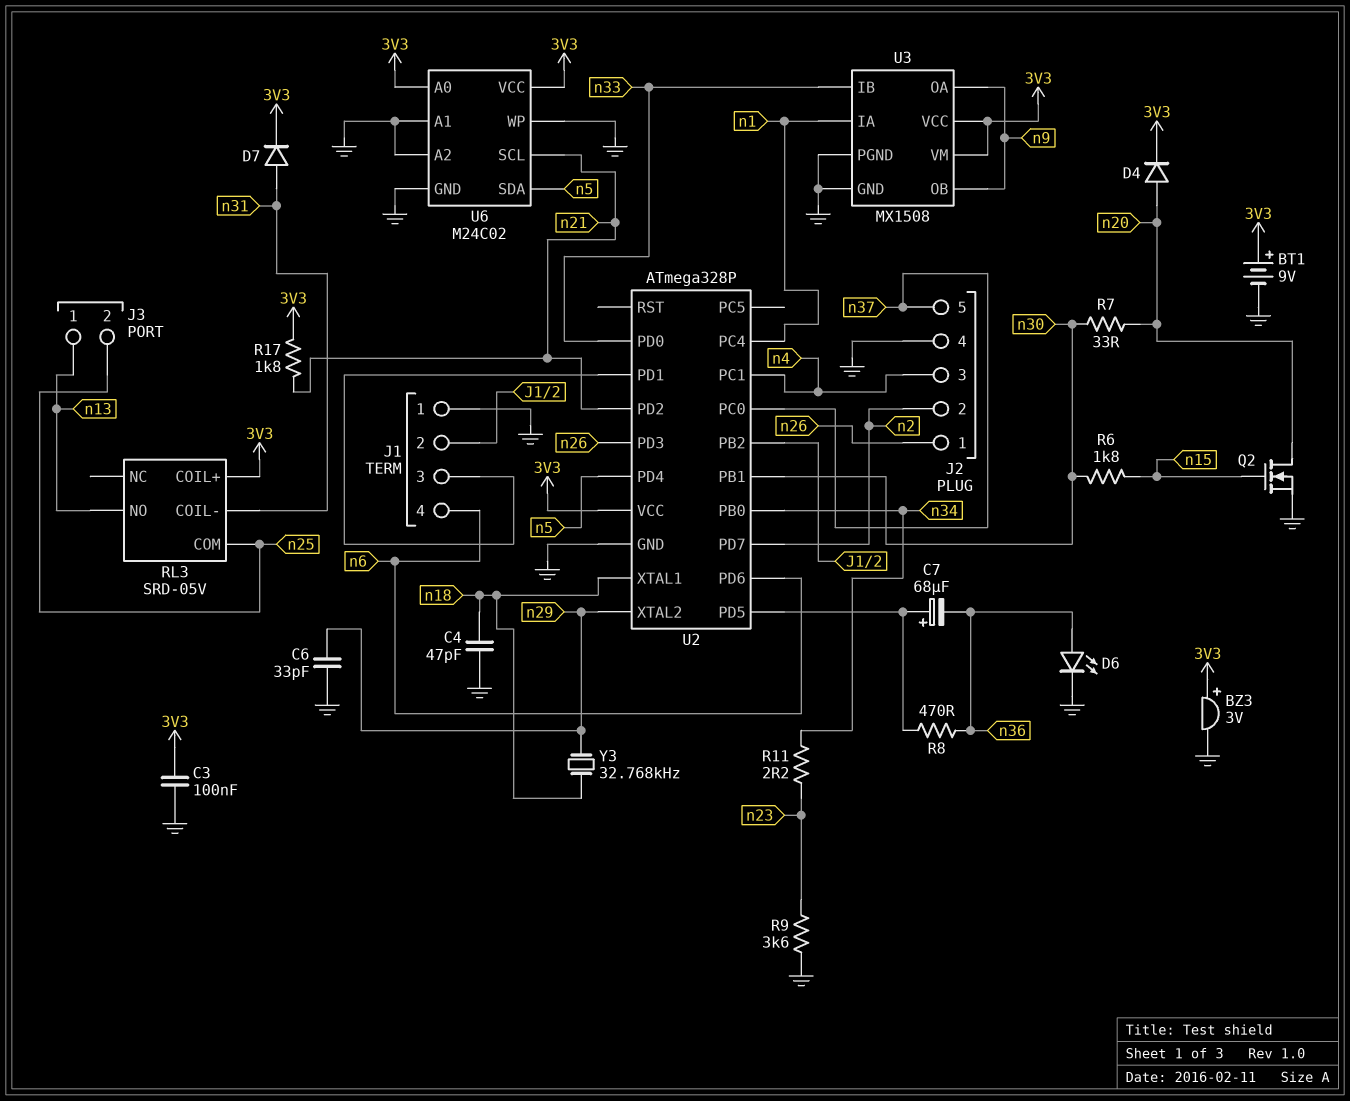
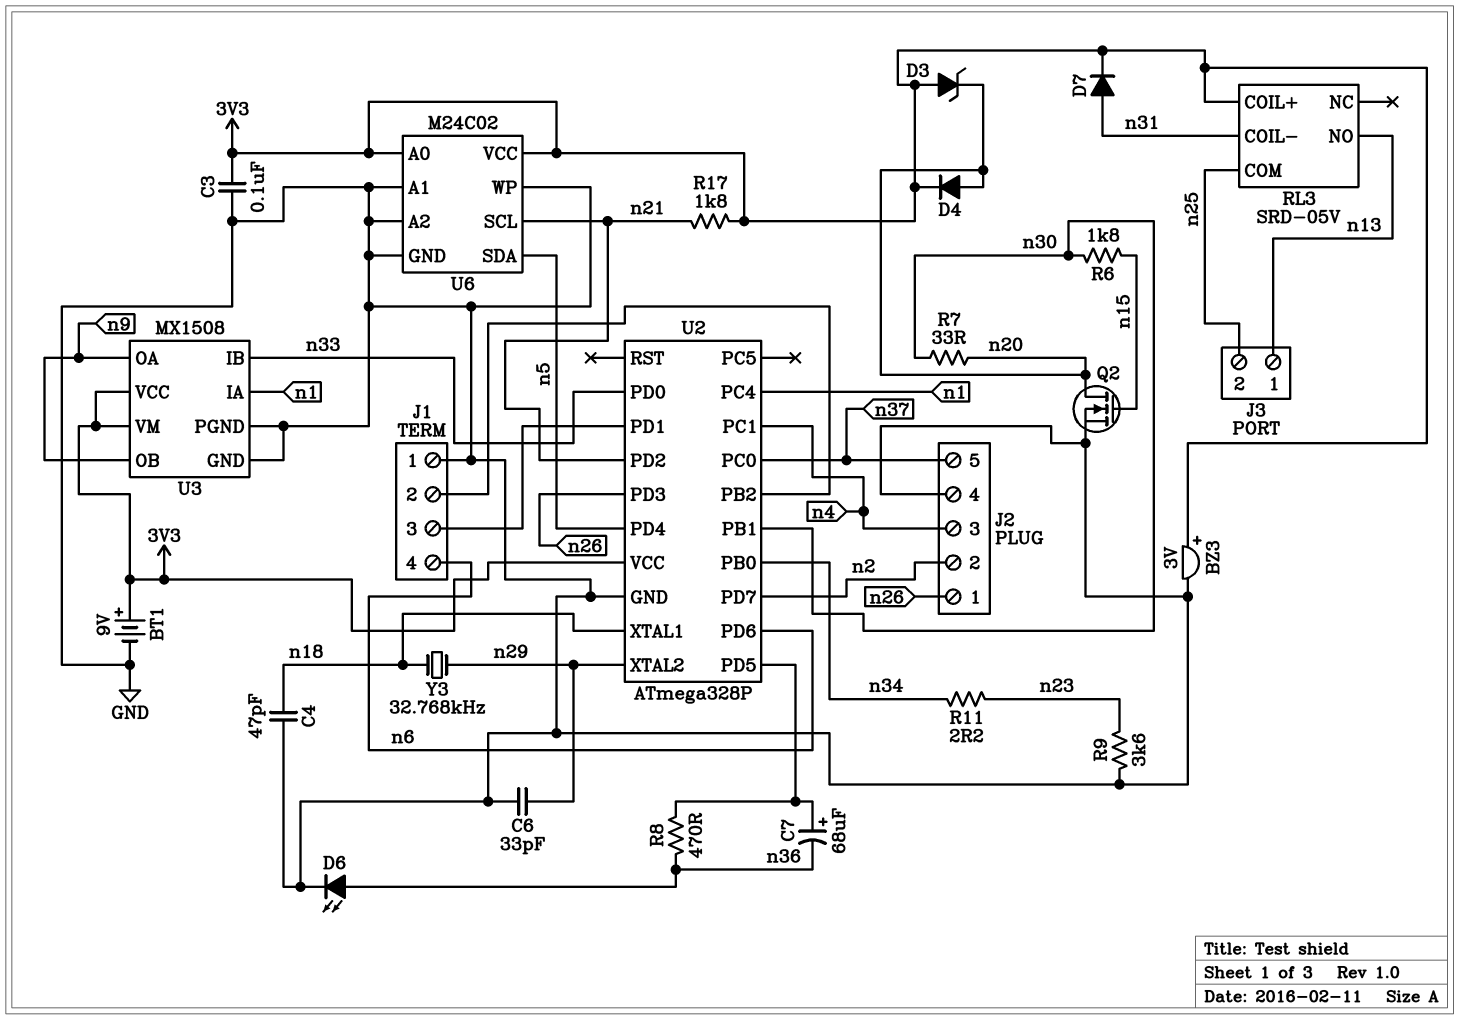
D3: none -> zener (A 3V3, K n20)

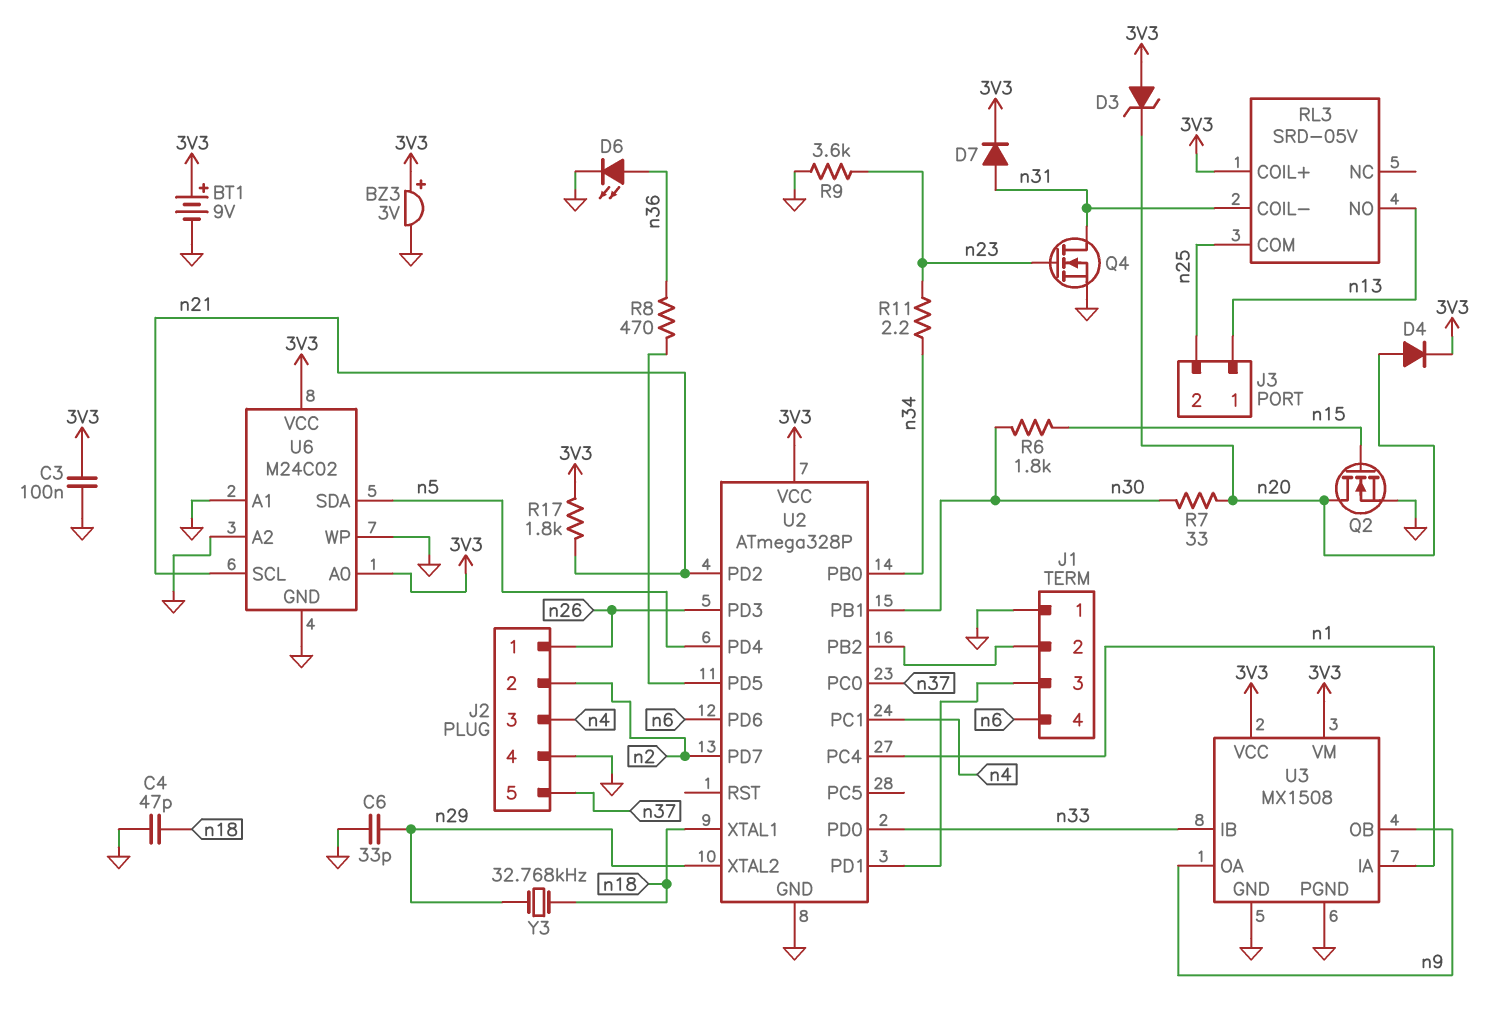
C7: 68uF (plus U2/PD5, minus n36) -> none
Q4: none -> NMOS (G n23, D n31, S GND)

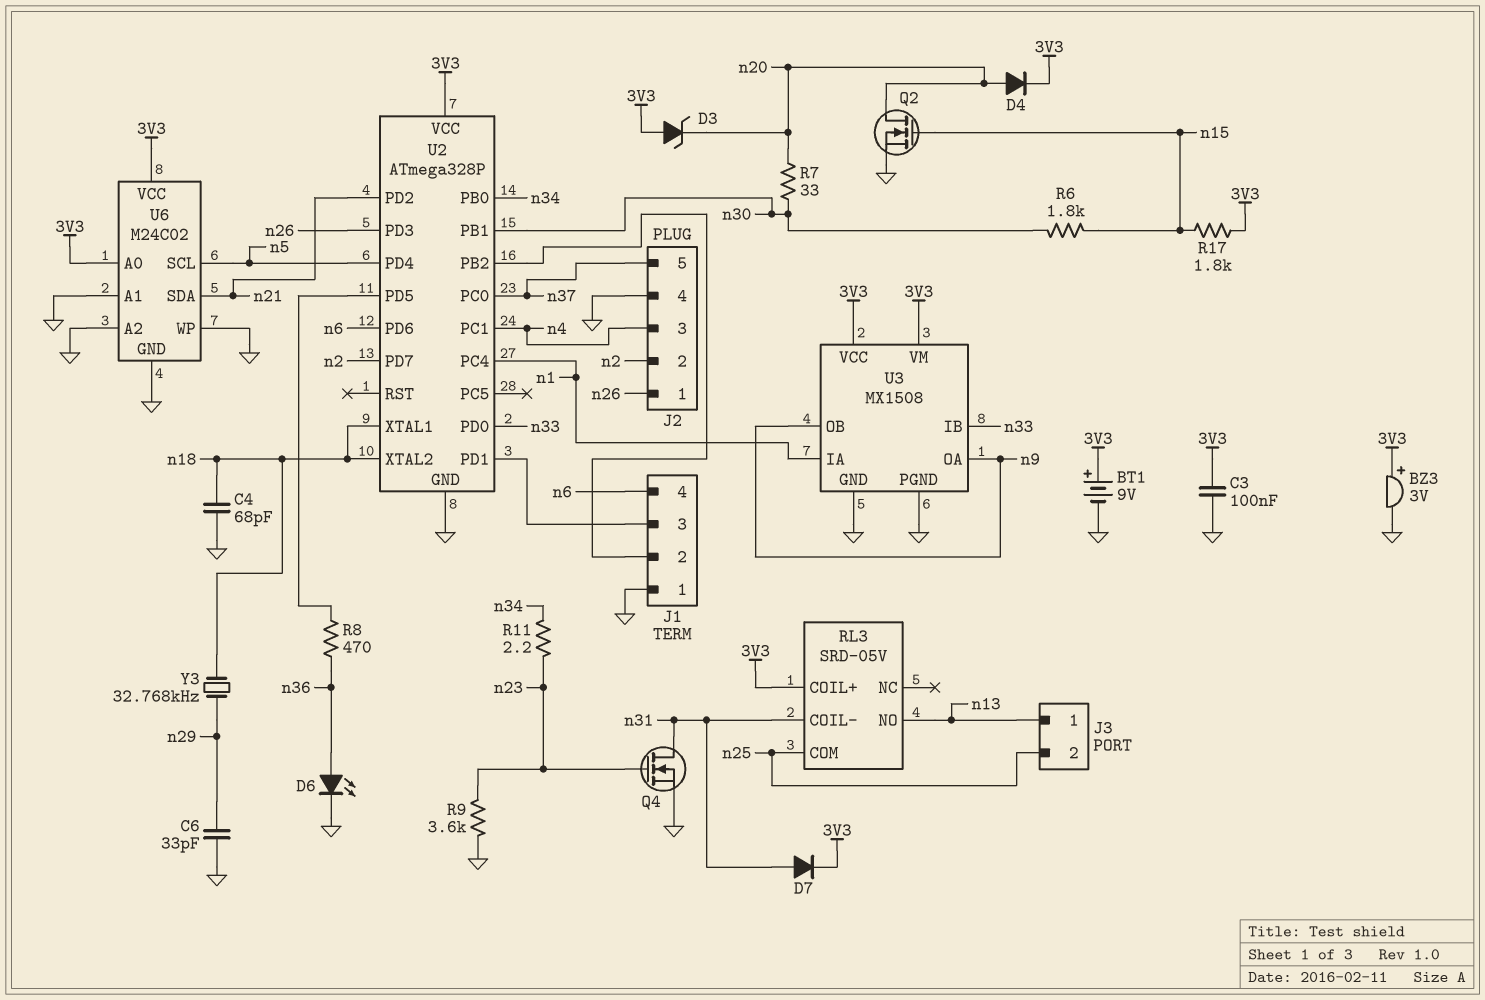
C4: 47pF (GND, n18) -> 68pF (GND, n18)
R17: 1.8k (3V3, n21) -> 1.8k (3V3, n15)
U2 pin XTAL2: n29 -> n18
U6 pin SCL: n21 -> n5
U6 pin SDA: n5 -> n21

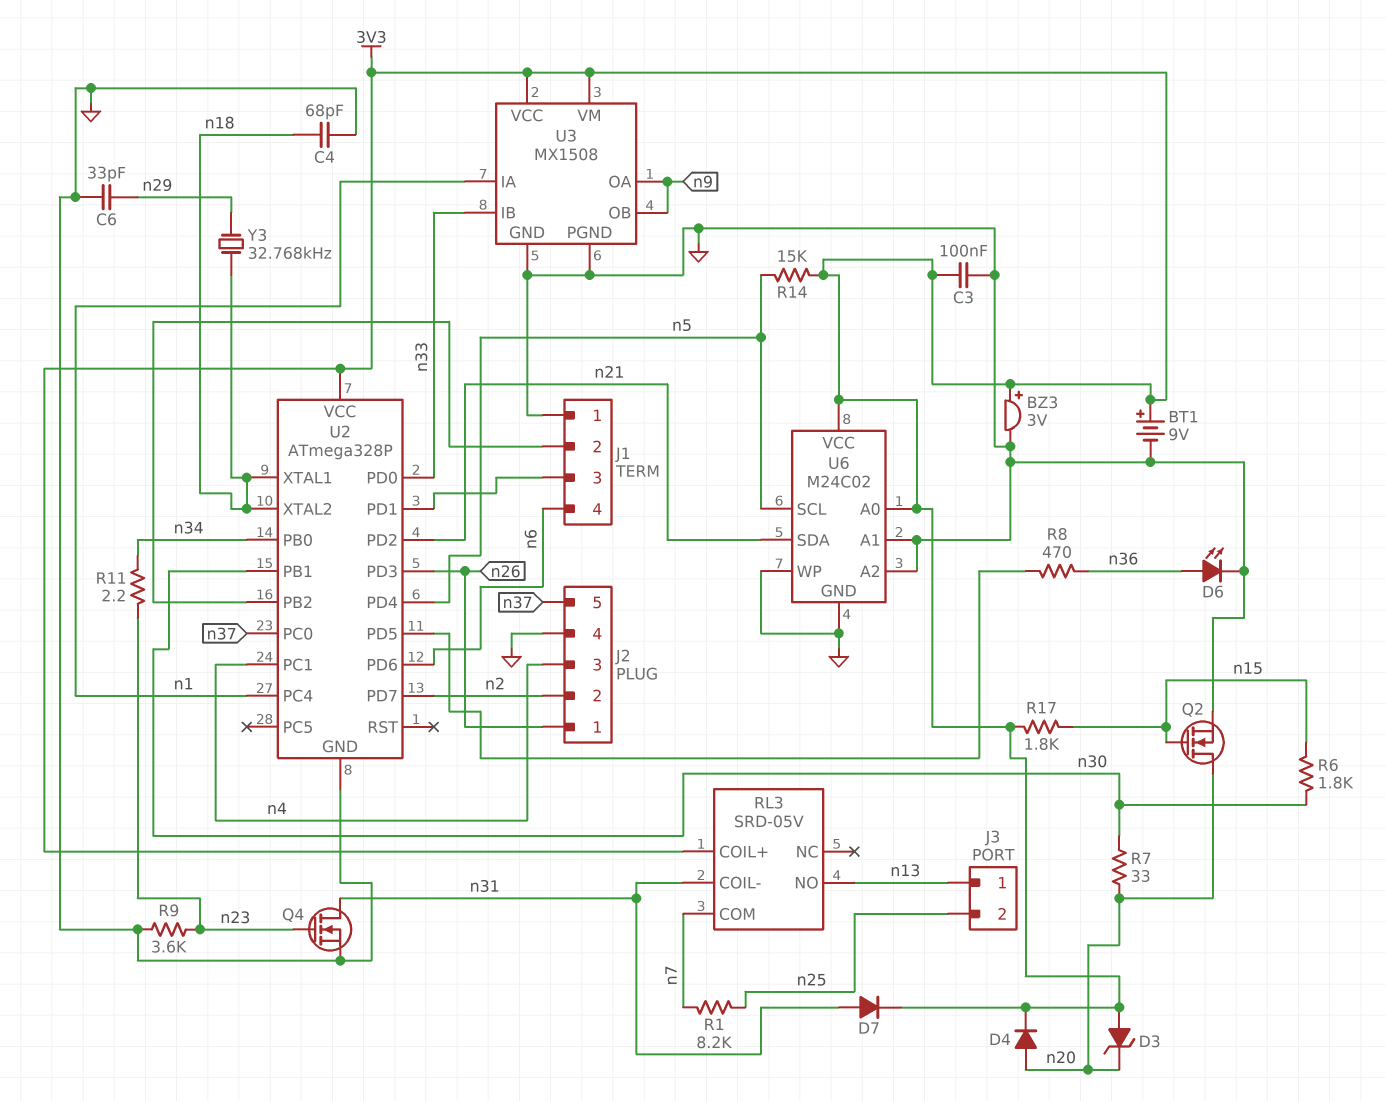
R1: none -> 8.2k (n7, n25)
R14: none -> 15k (3V3, n5)
RL3 pin COM: n25 -> n7

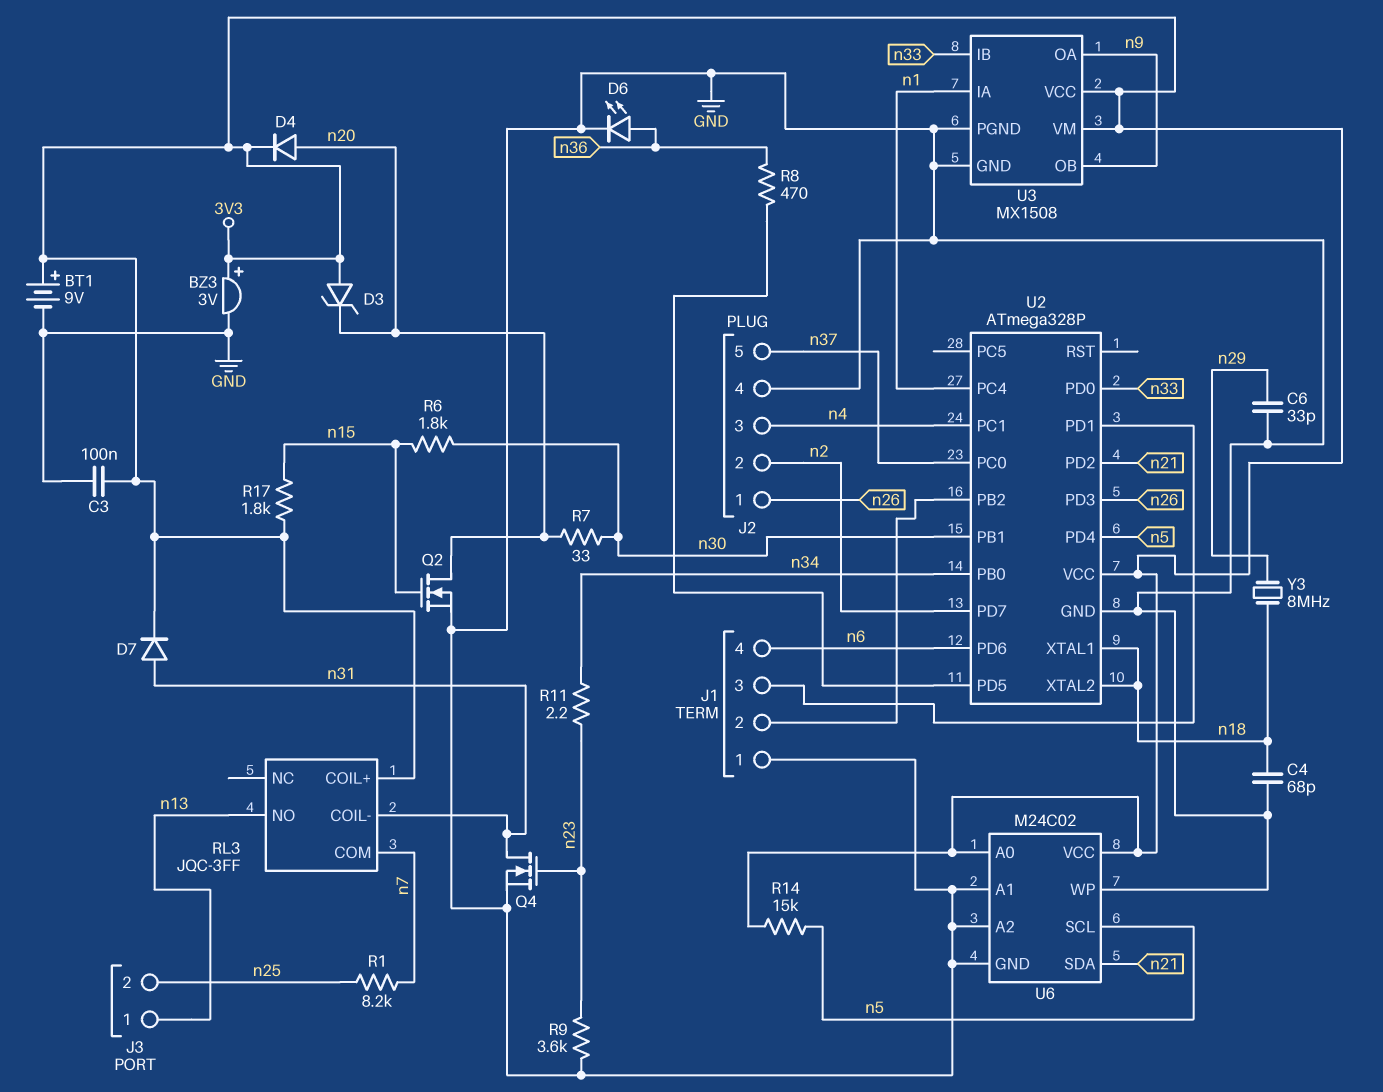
RL3: SRD-05V -> JQC-3FF
Y3: 32.768kHz (n18, n29) -> 8MHz (n18, n29)

